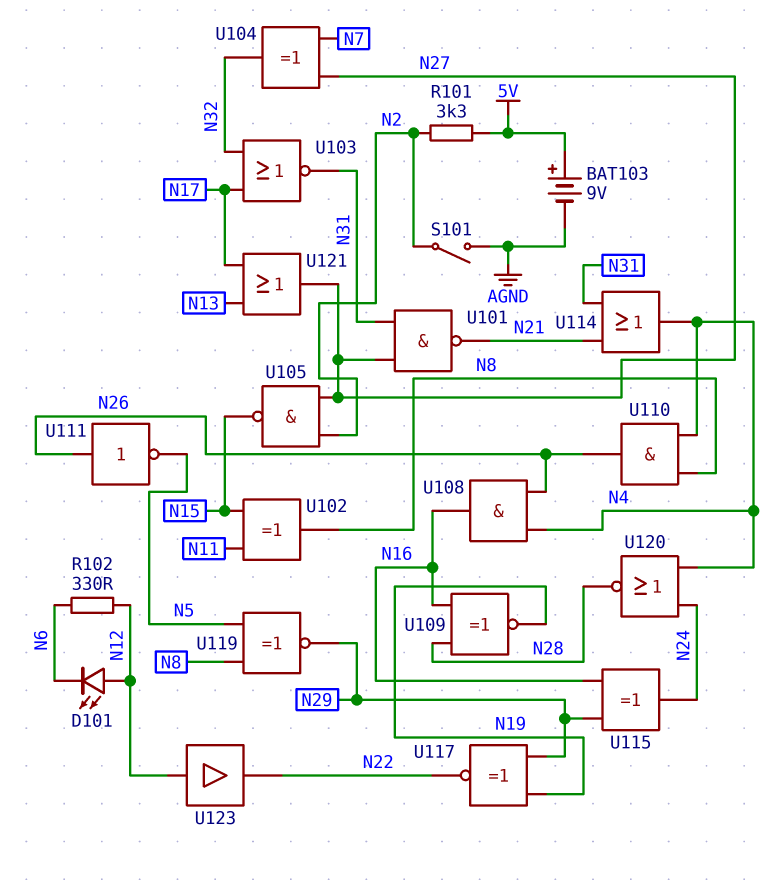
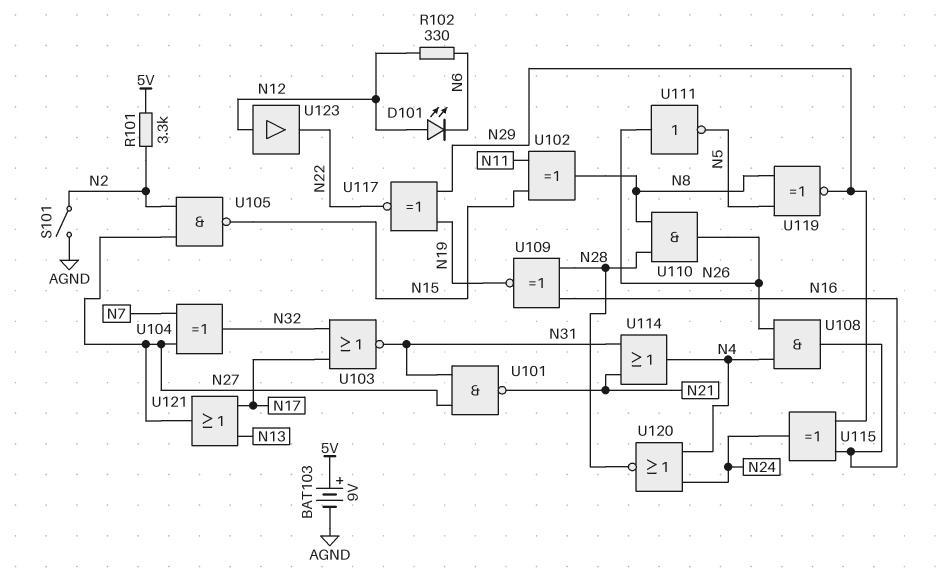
U110: AND (in N4, in N8, out N26) -> AND (in N8, in N28, out N26)

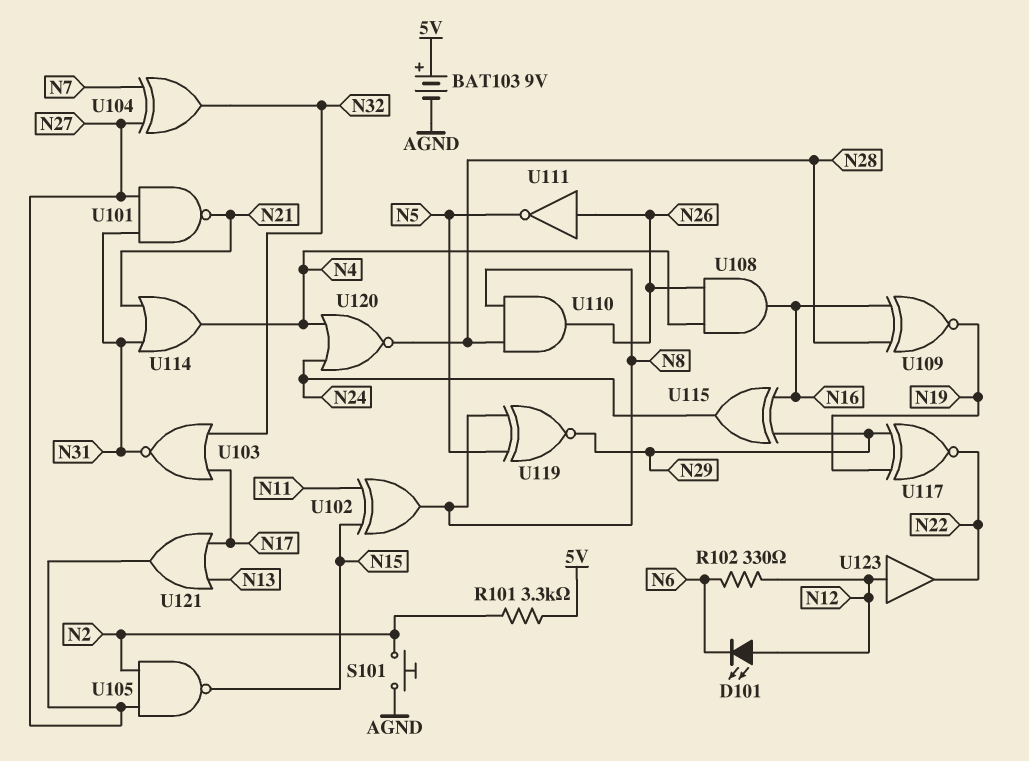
S101: switch (AGND, N2) -> button (AGND, N2)

